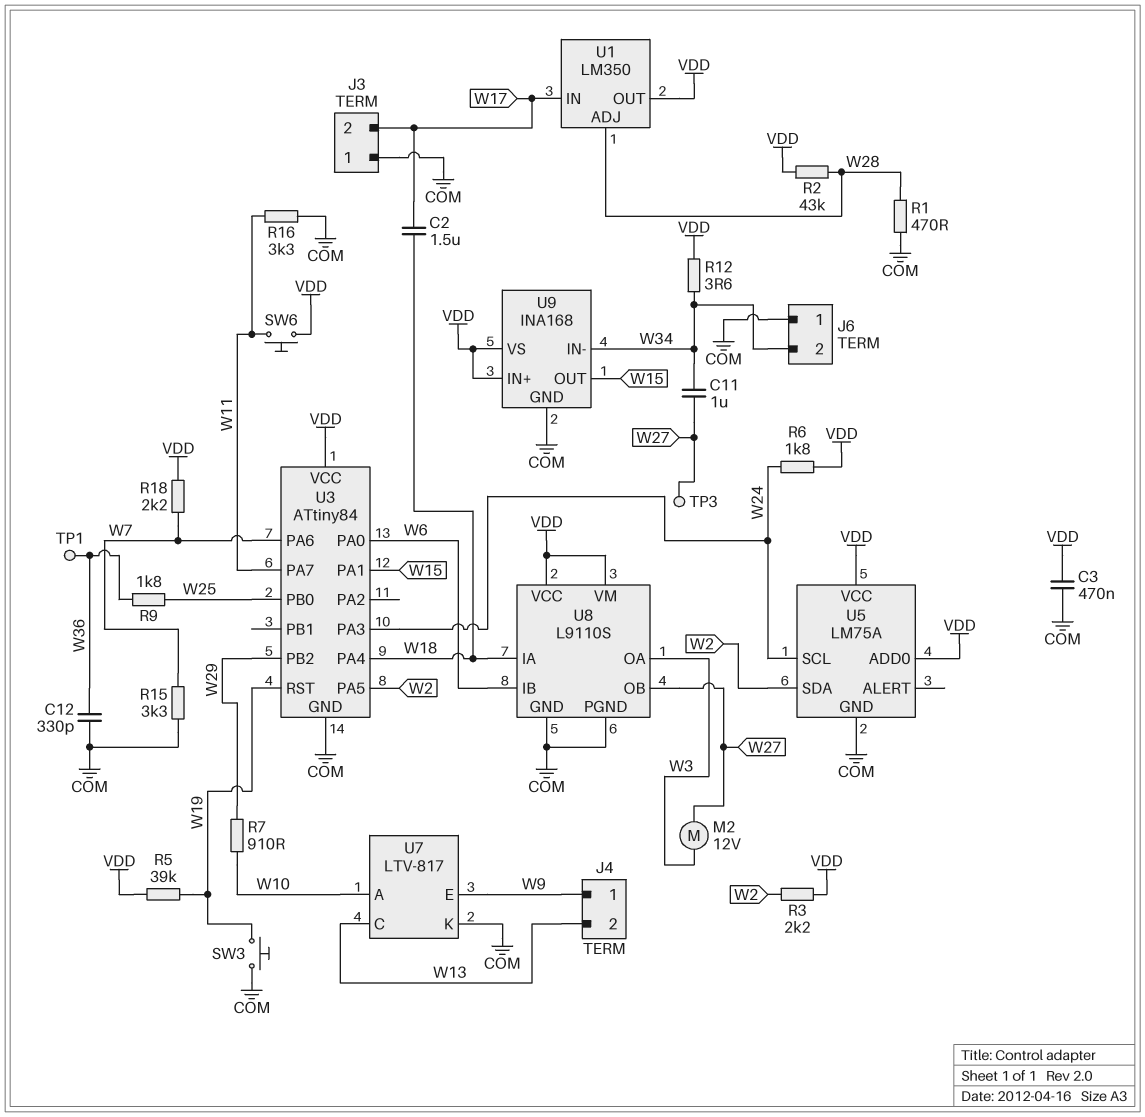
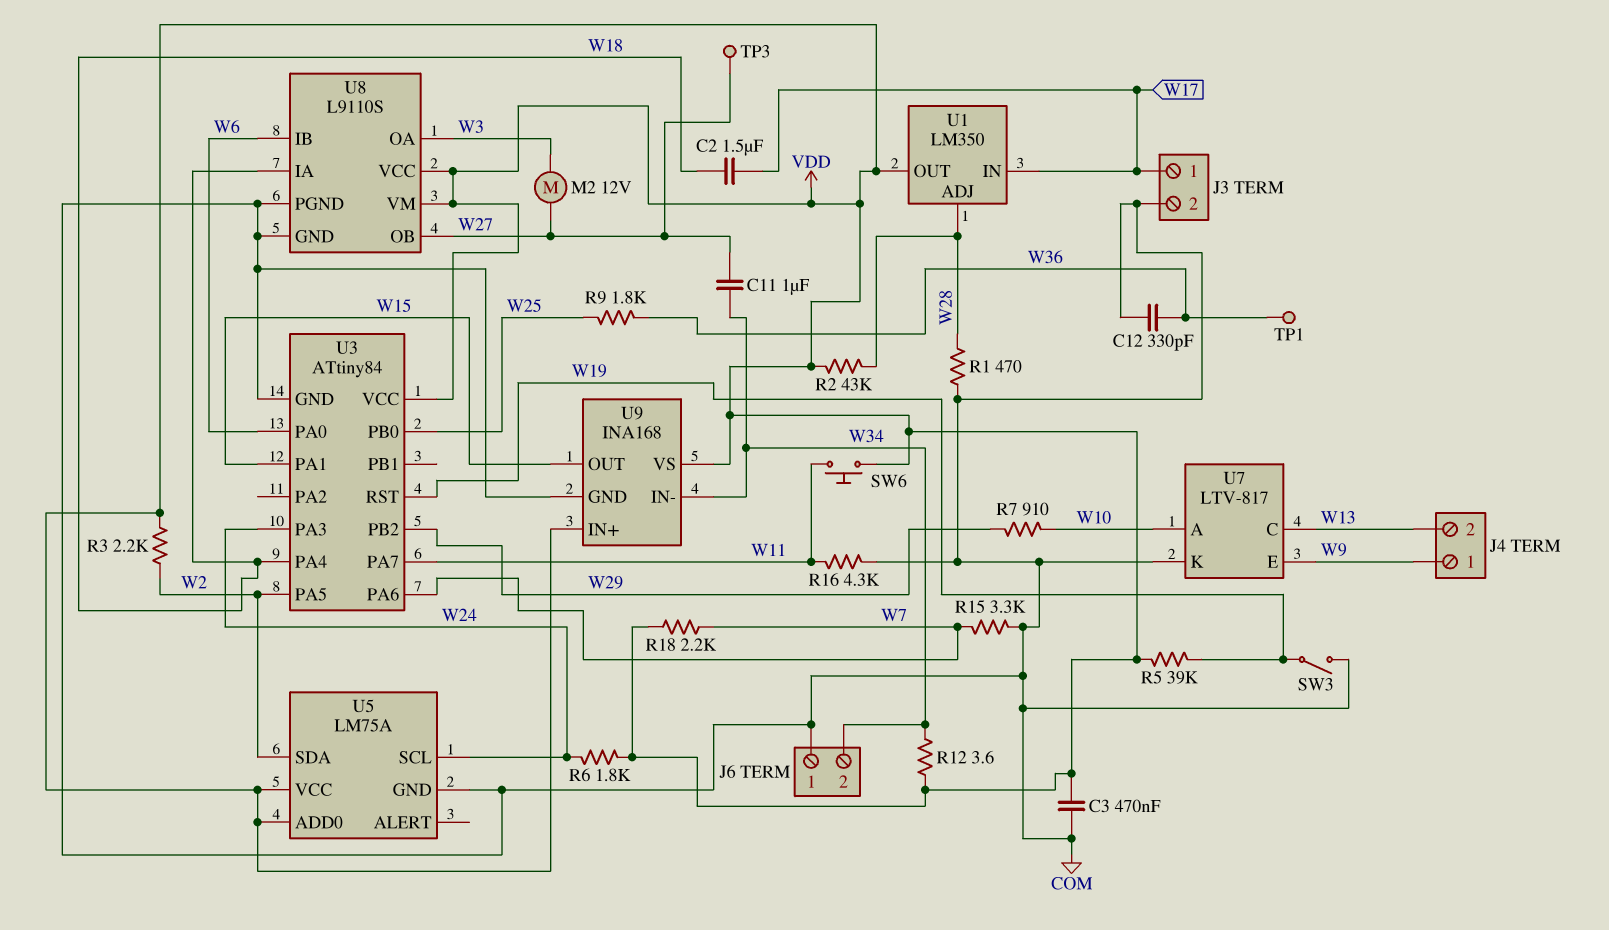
J3 pin 1: COM -> W17
J3 pin 2: W17 -> COM
R16: 3.3k (COM, W11) -> 4.3k (COM, W11)
SW3: button (COM, W19) -> switch (COM, W19)

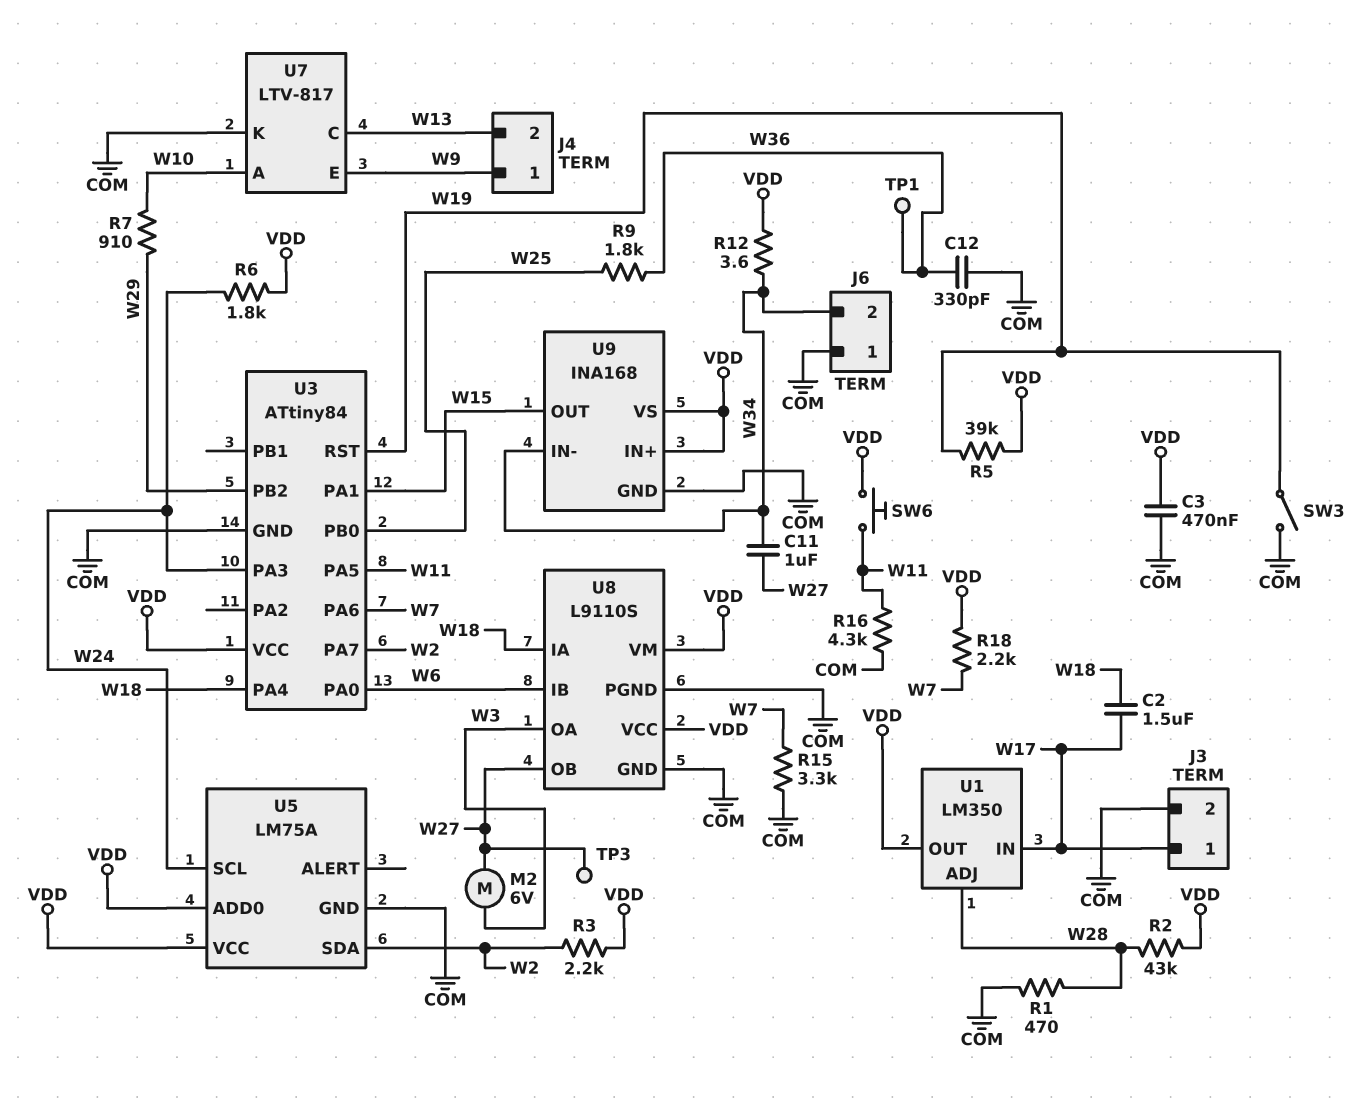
M2: motor 12V (W3, W27) -> motor 6V (W3, W27)
U3 pin PA5: W2 -> W11
U3 pin PA7: W11 -> W2

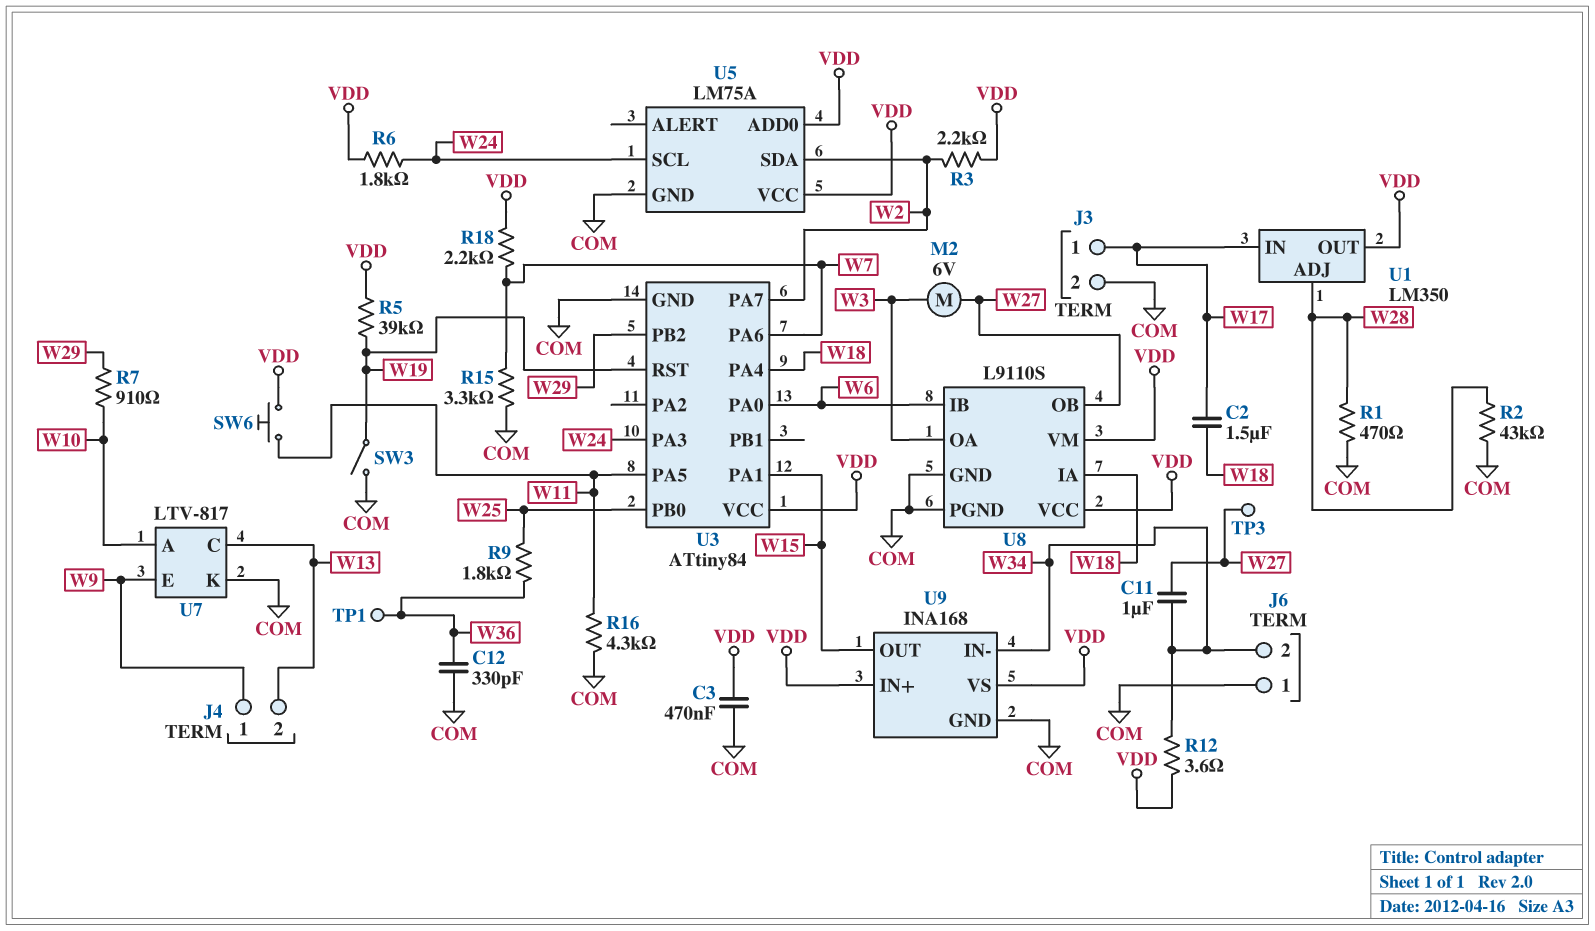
R2: 43k (VDD, W28) -> 43k (COM, W28)

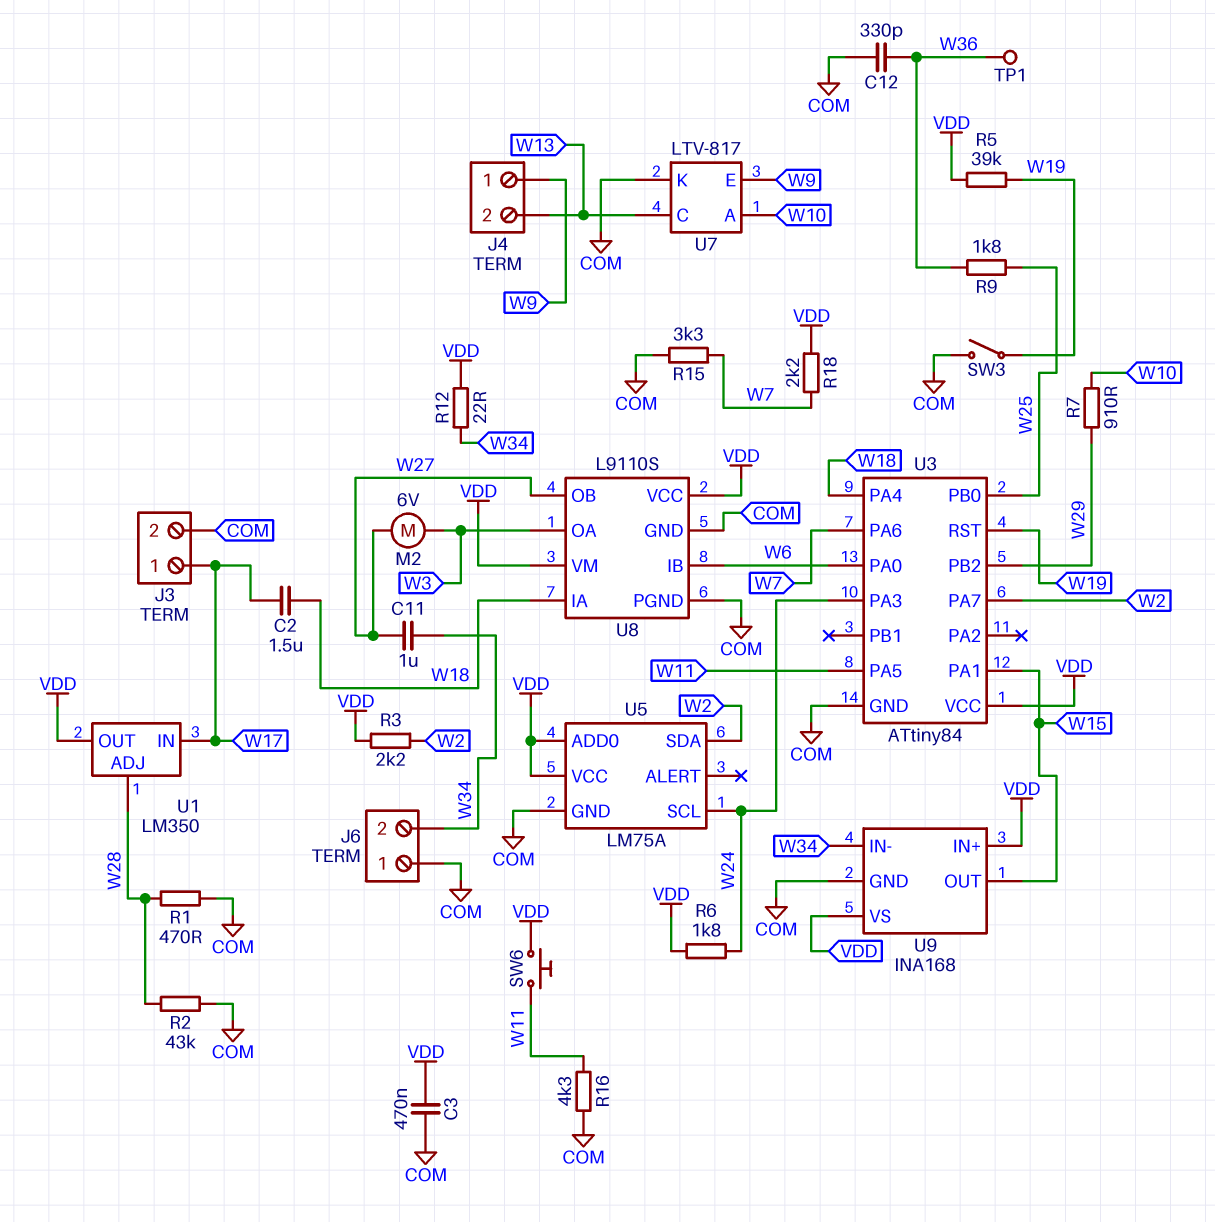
R12: 3.6 (VDD, W34) -> 22 (VDD, W34)
TP3: test point (W27) -> none

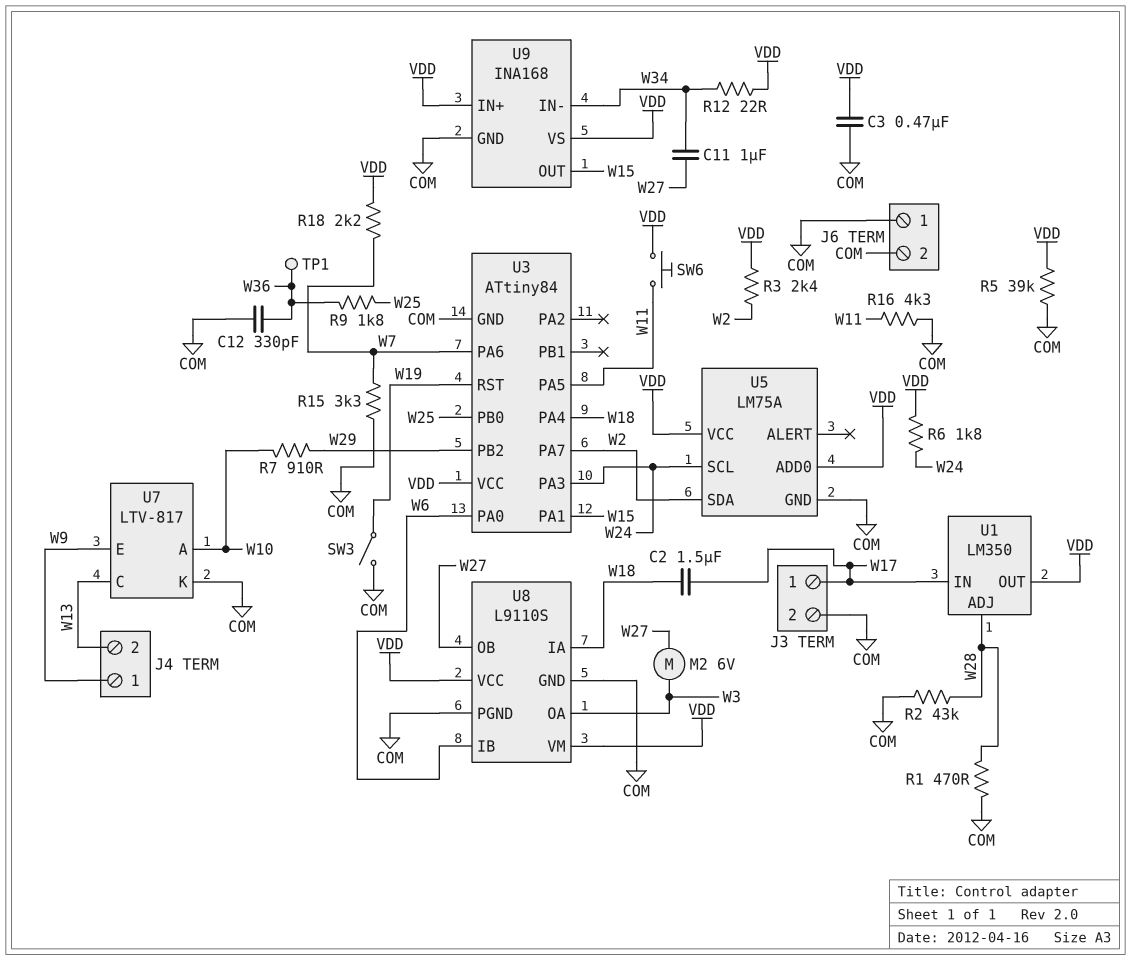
J6 pin 2: W34 -> COM
R3: 2.2k (VDD, W2) -> 2.4k (VDD, W2)
R5: 39k (VDD, W19) -> 39k (COM, VDD)

